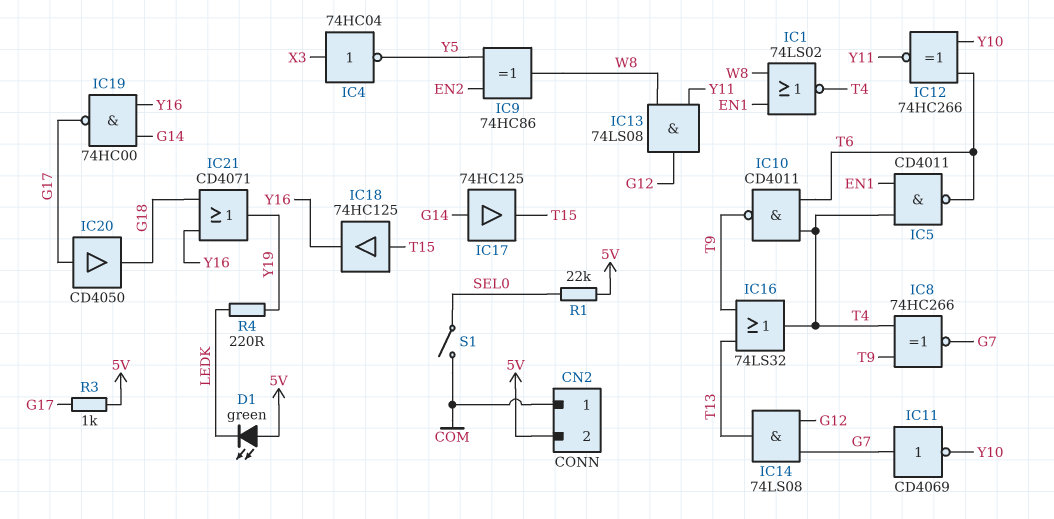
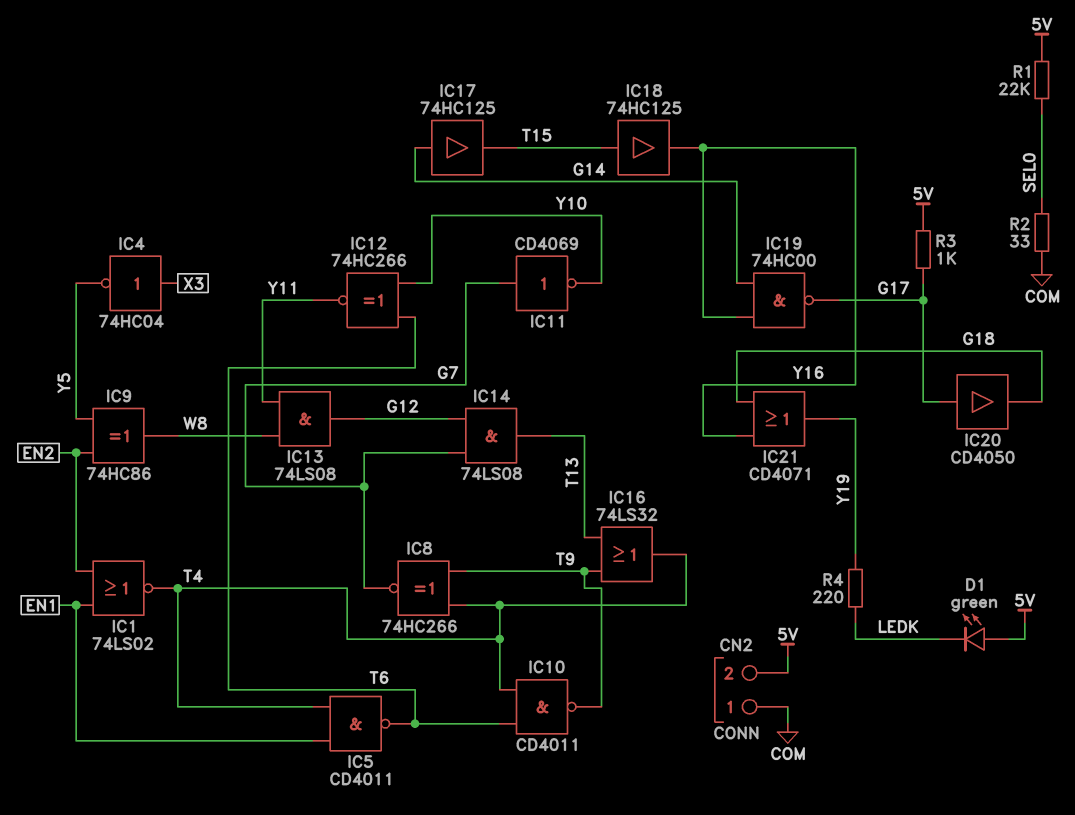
IC1: NOR 74LS02 (in EN1, in W8, out T4) -> NOR 74LS02 (in EN1, in EN2, out T4)
R2: none -> 33 (COM, SEL0)
S1: switch (COM, SEL0) -> none

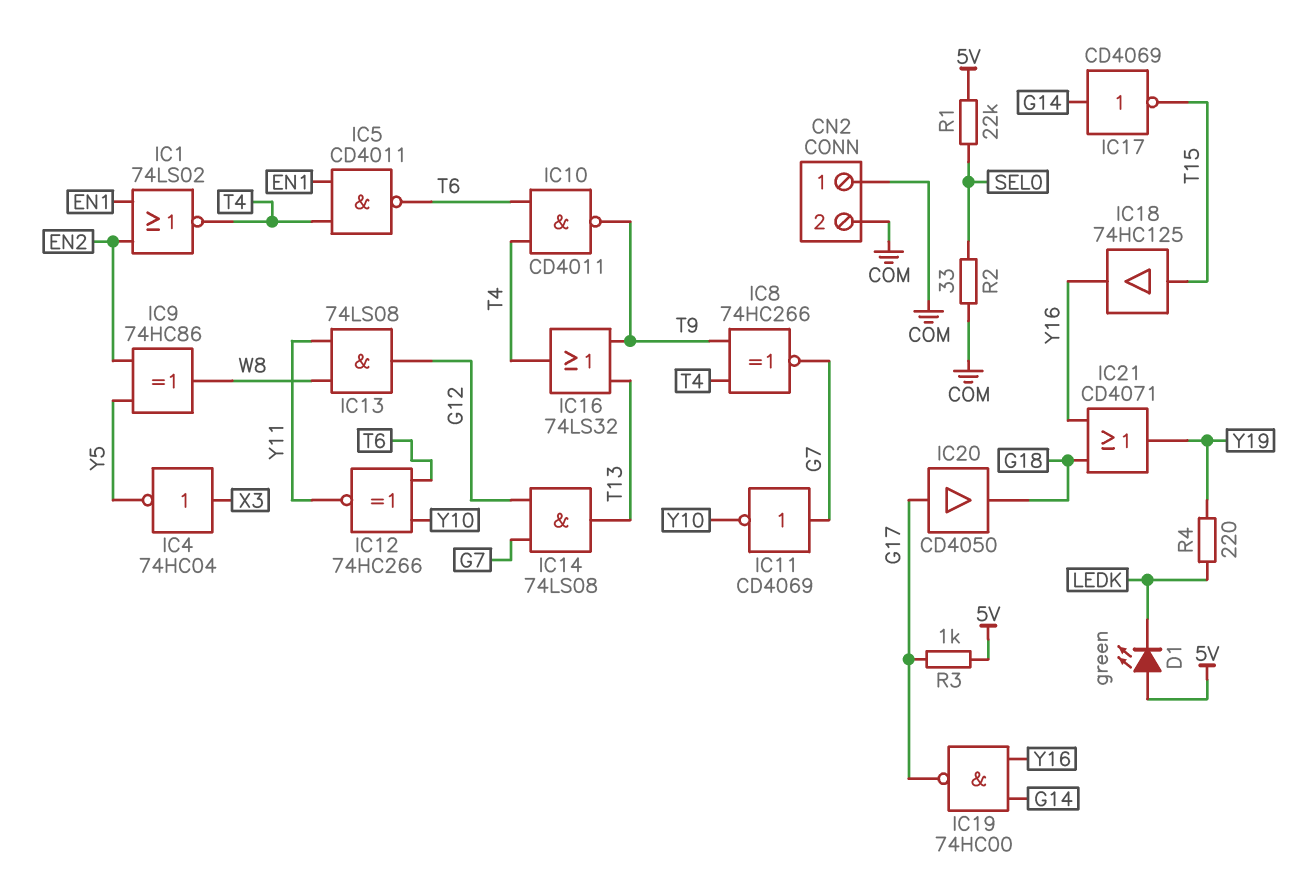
CN2 pin 2: 5V -> COM
IC17: buffer 74HC125 (in G14, out T15) -> NOT CD4069 (in G14, out T15)

